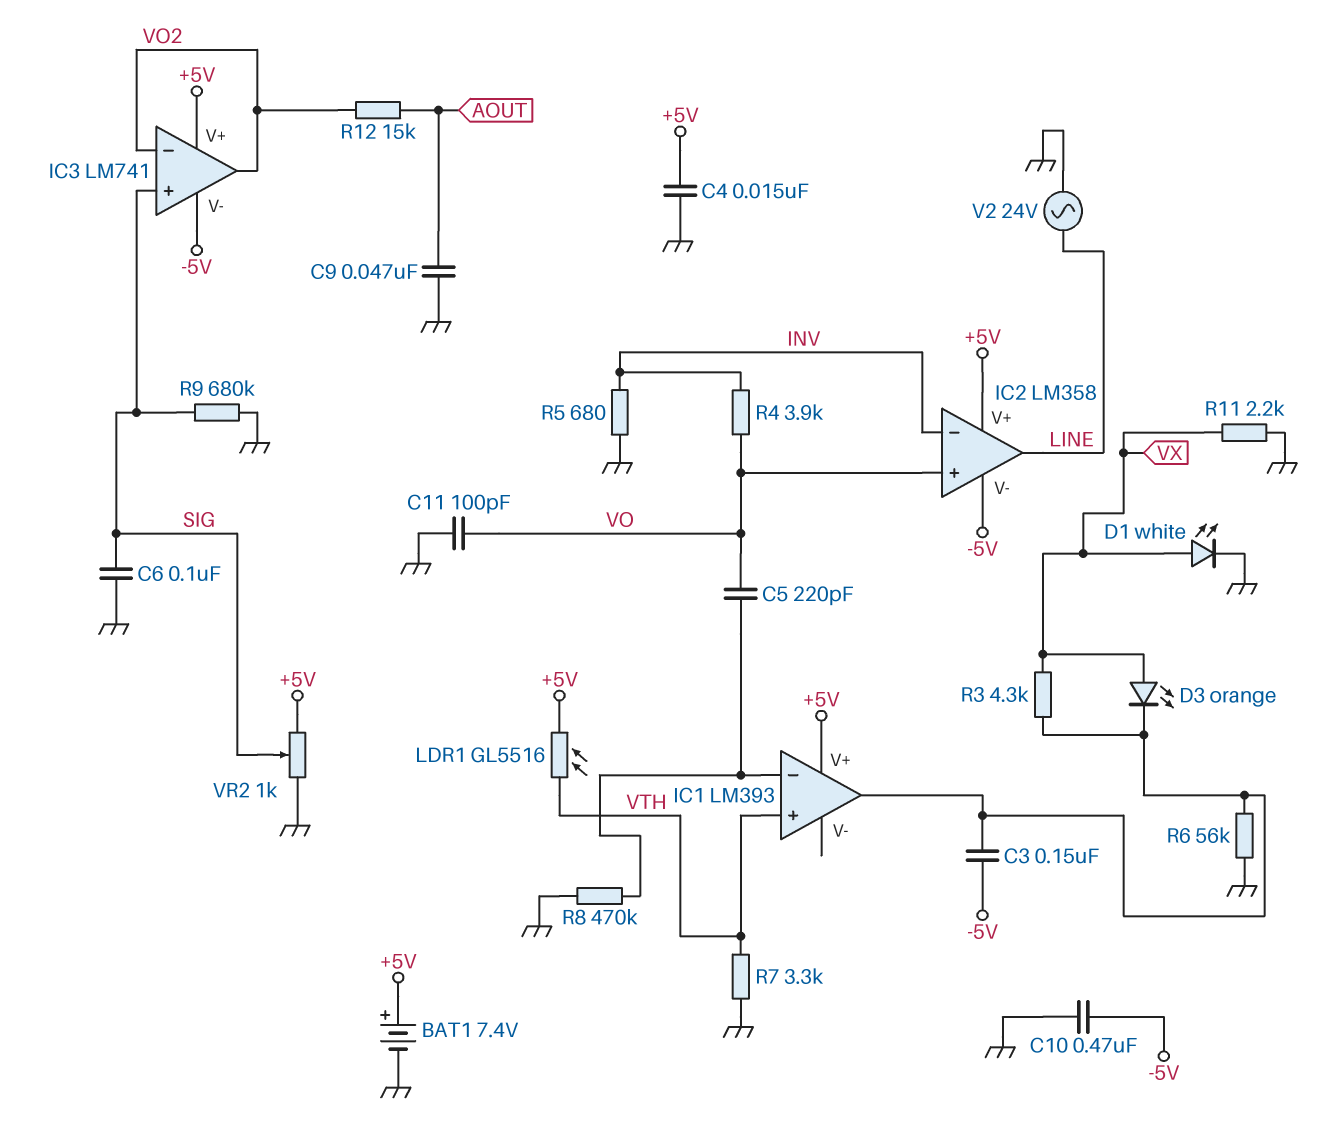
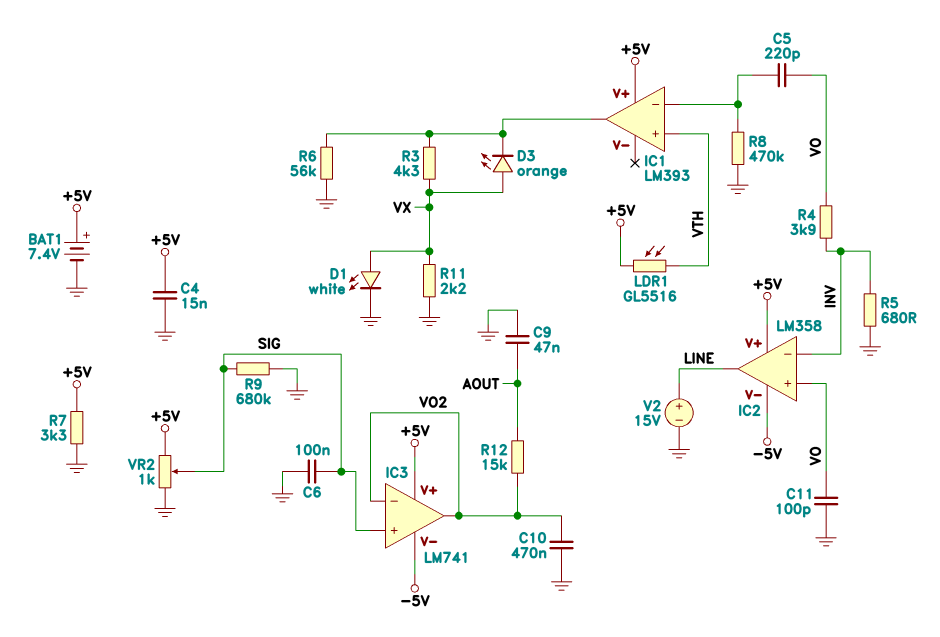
C3: 150nF (-5V, IC1/out) -> none
C10: 470nF (-5V, GND) -> 470nF (GND, VO2)
R7: 3.3k (GND, VTH) -> 3.3k (+5V, GND)
V2: AC 24V (GND, LINE) -> 15V (plus LINE, minus GND)

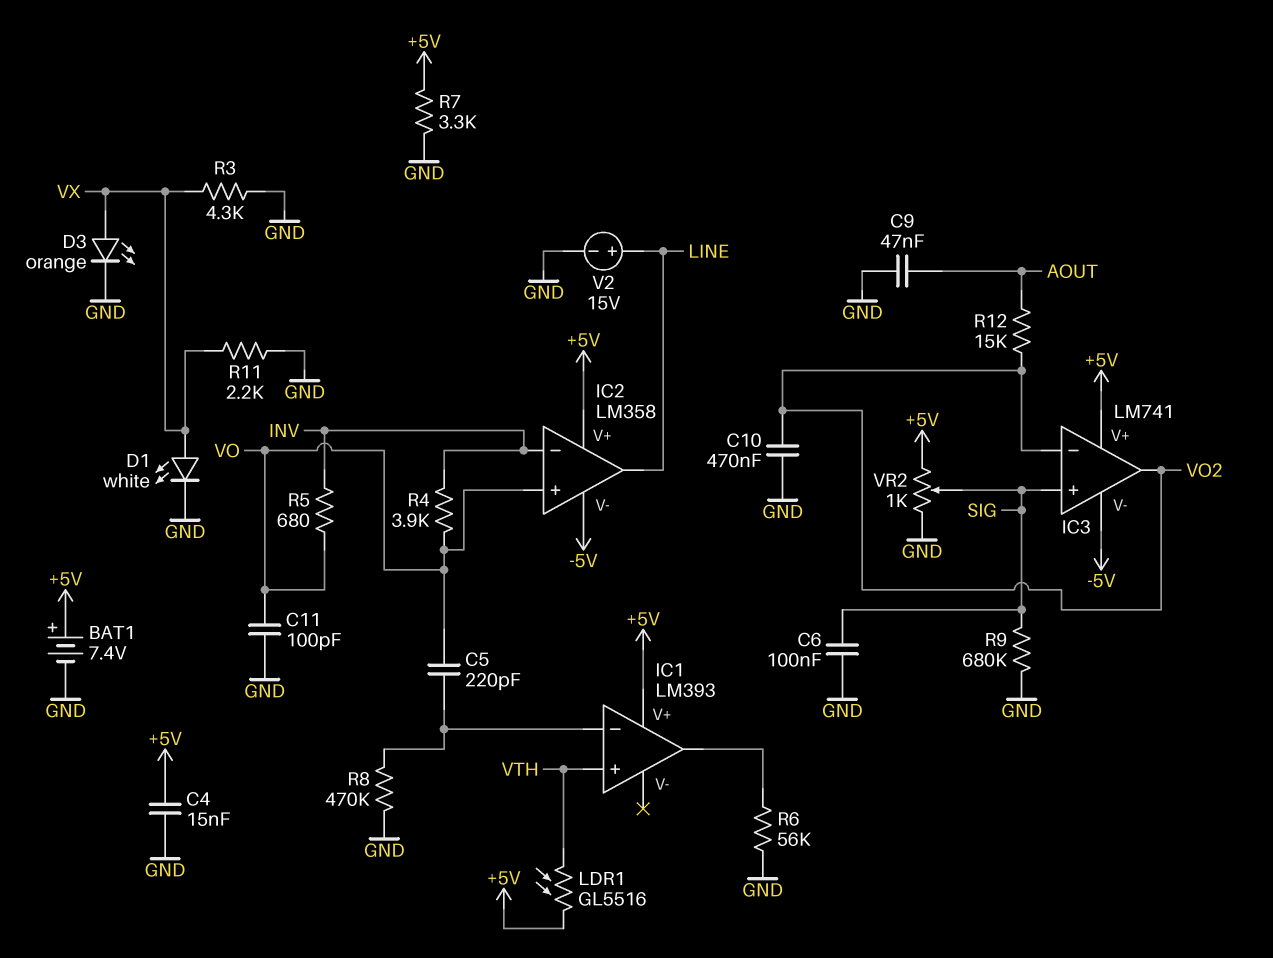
D3: LED orange (A VX, K IC1/out) -> LED orange (A VX, K GND)
R3: 4.3k (IC1/out, VX) -> 4.3k (GND, VX)
R5: 680 (GND, INV) -> 680 (INV, VO)

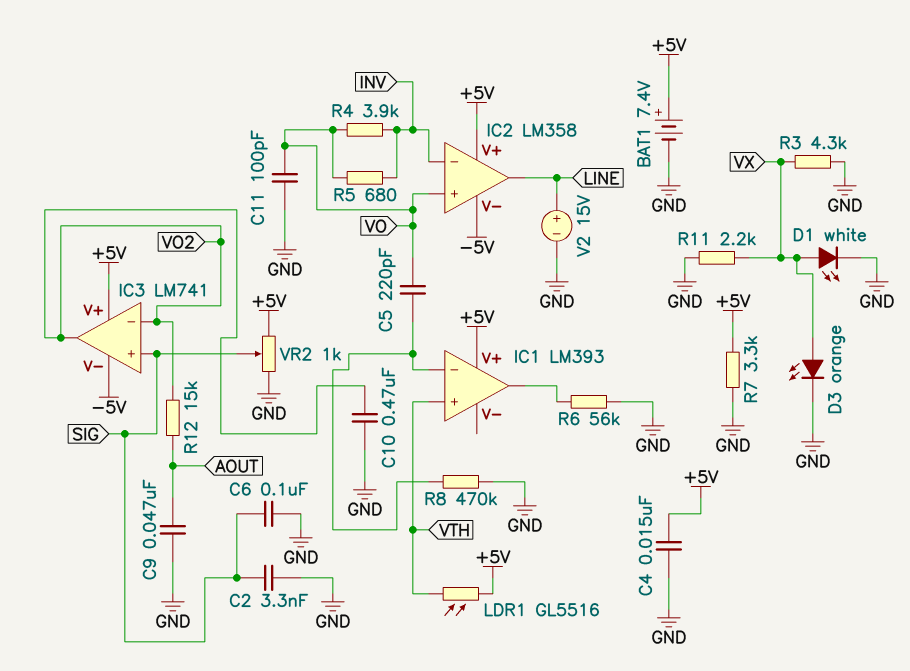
C2: none -> 3.3nF (GND, SIG)
R9: 680k (GND, SIG) -> none

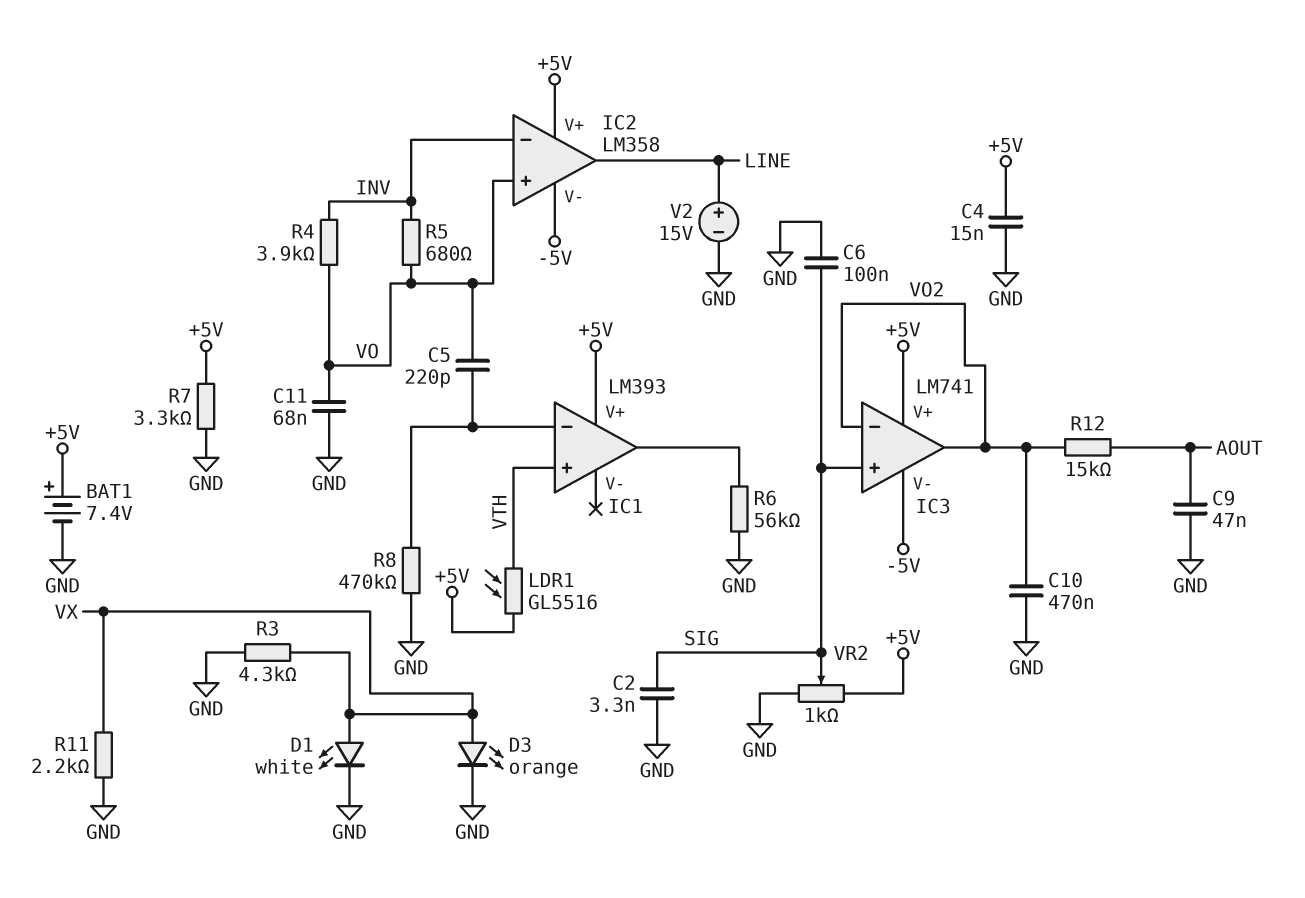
C11: 100pF (GND, VO) -> 68nF (GND, VO)

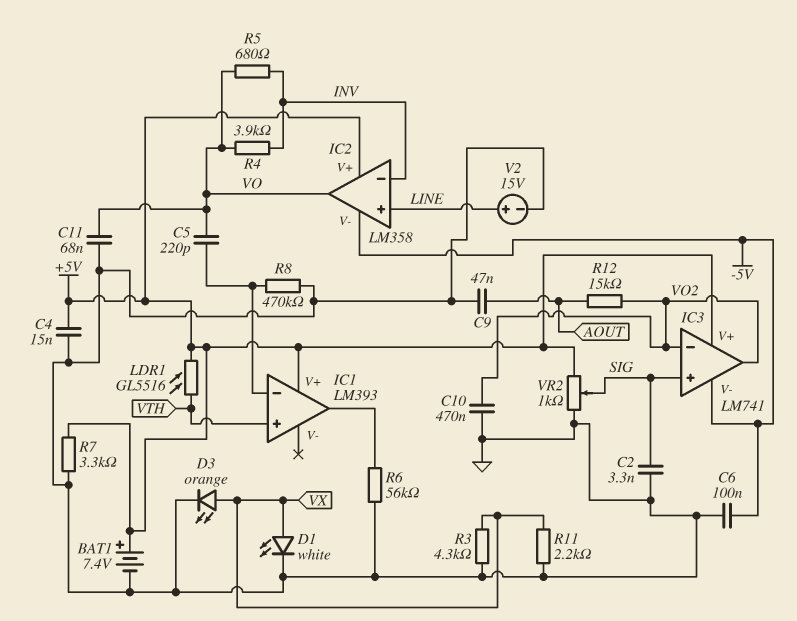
C6: 100nF (GND, SIG) -> 100nF (-5V, GND)
IC2 pin in+: VO -> LINE
IC2 pin out: LINE -> VO

